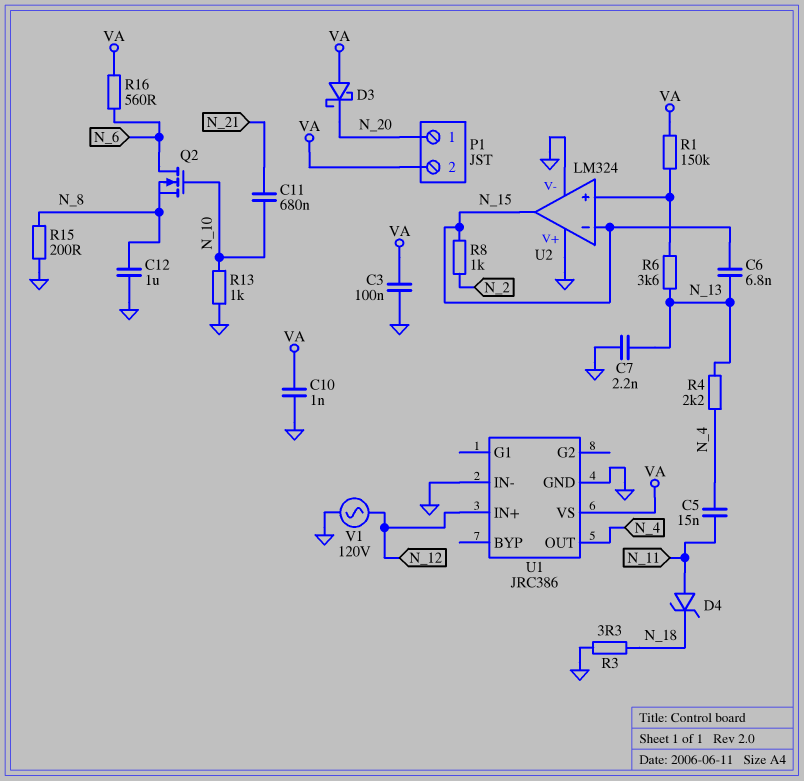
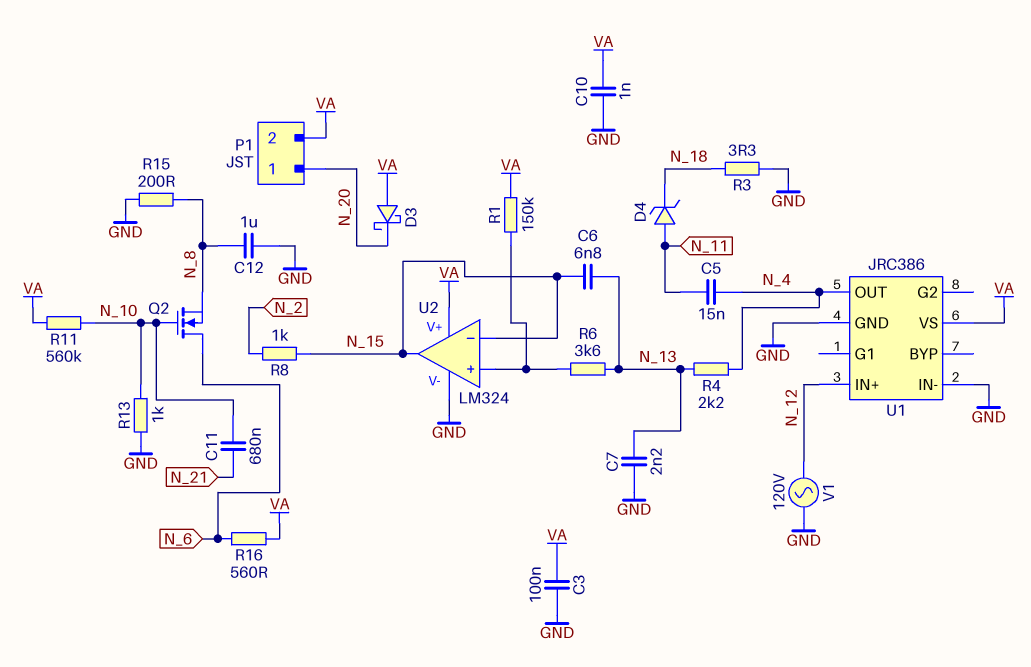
R11: none -> 560k (N_10, VA)
U2 pin V+: GND -> VA

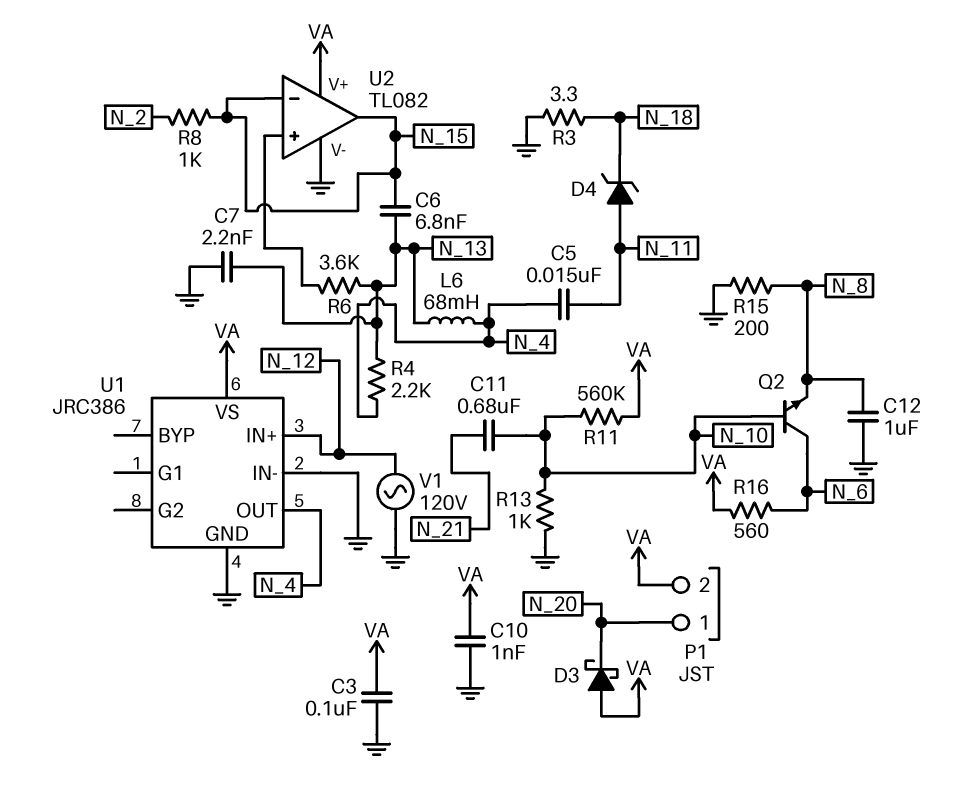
L6: none -> 68mH (N_4, N_13)
Q2: NMOS (G N_10, D N_6, S N_8) -> NPN (B N_10, C N_6, E N_8)
R1: 150k (U2/in+, VA) -> none
U2: LM324 -> TL082

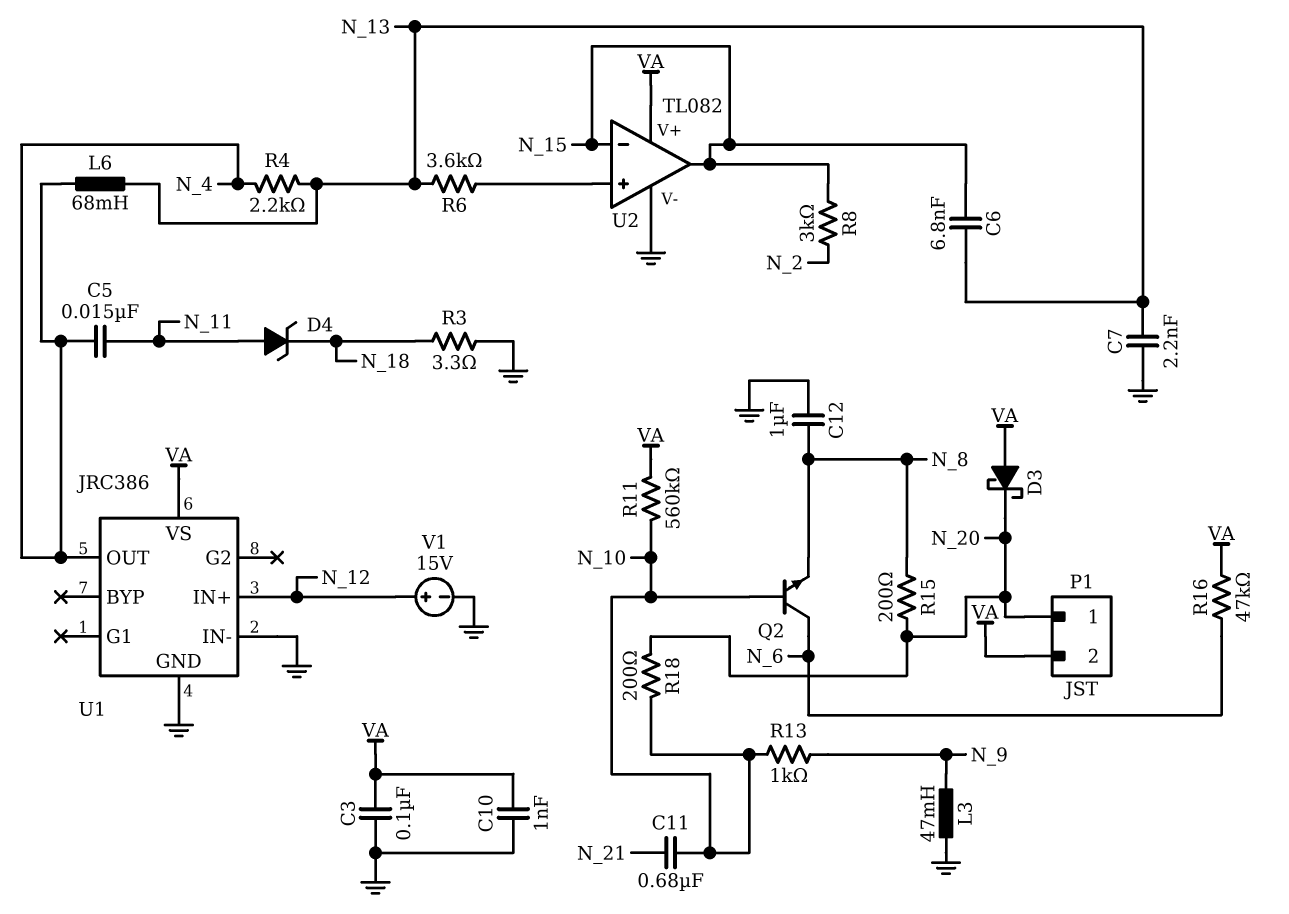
L3: none -> 47mH (GND, N_9)
R8: 1k (N_2, N_15) -> 3k (N_2, N_15)
R13: 1k (GND, N_10) -> 1k (N_9, N_10)
R15: 200 (GND, N_8) -> 200 (N_8, N_20)
R16: 560 (N_6, VA) -> 47k (N_6, VA)
R18: none -> 200 (N_10, N_20)
V1: AC 120V (GND, N_12) -> 15V (plus N_12, minus GND)

